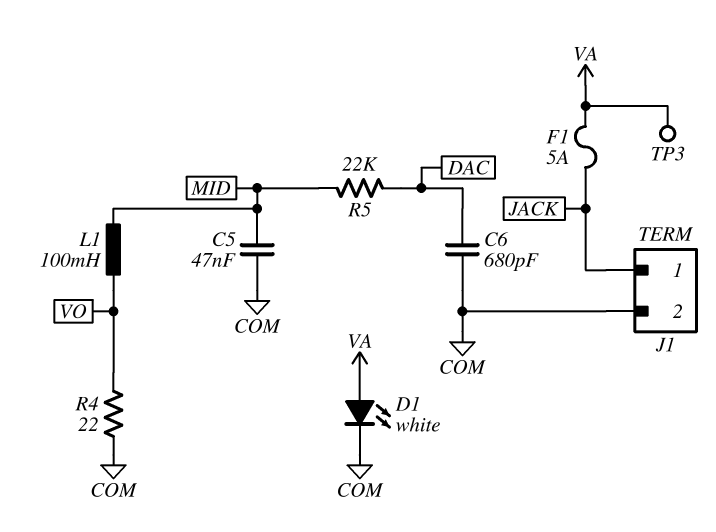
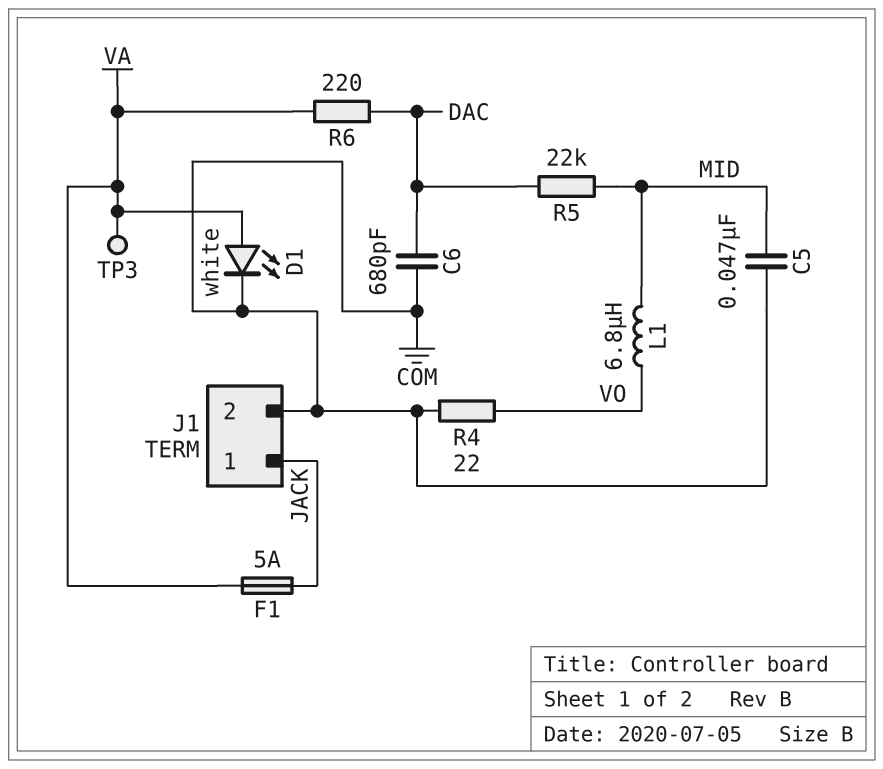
L1: 100mH (MID, VO) -> 6.8uH (MID, VO)
R6: none -> 220 (DAC, VA)

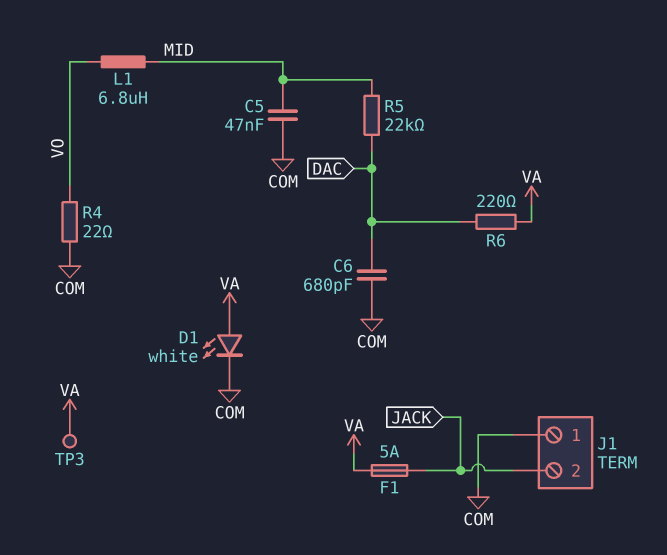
J1 pin 1: JACK -> COM
J1 pin 2: COM -> JACK

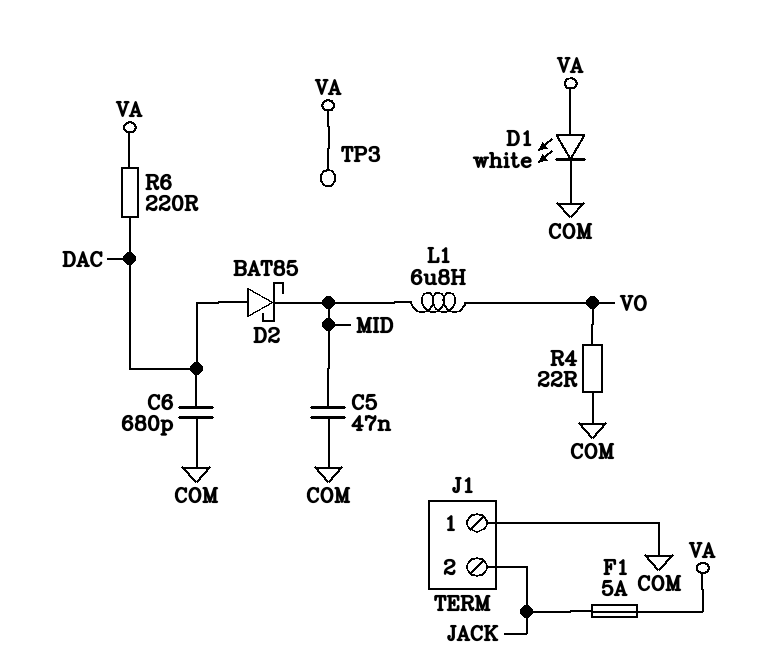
D2: none -> schottky BAT85 (A DAC, K MID)
R5: 22k (DAC, MID) -> none

